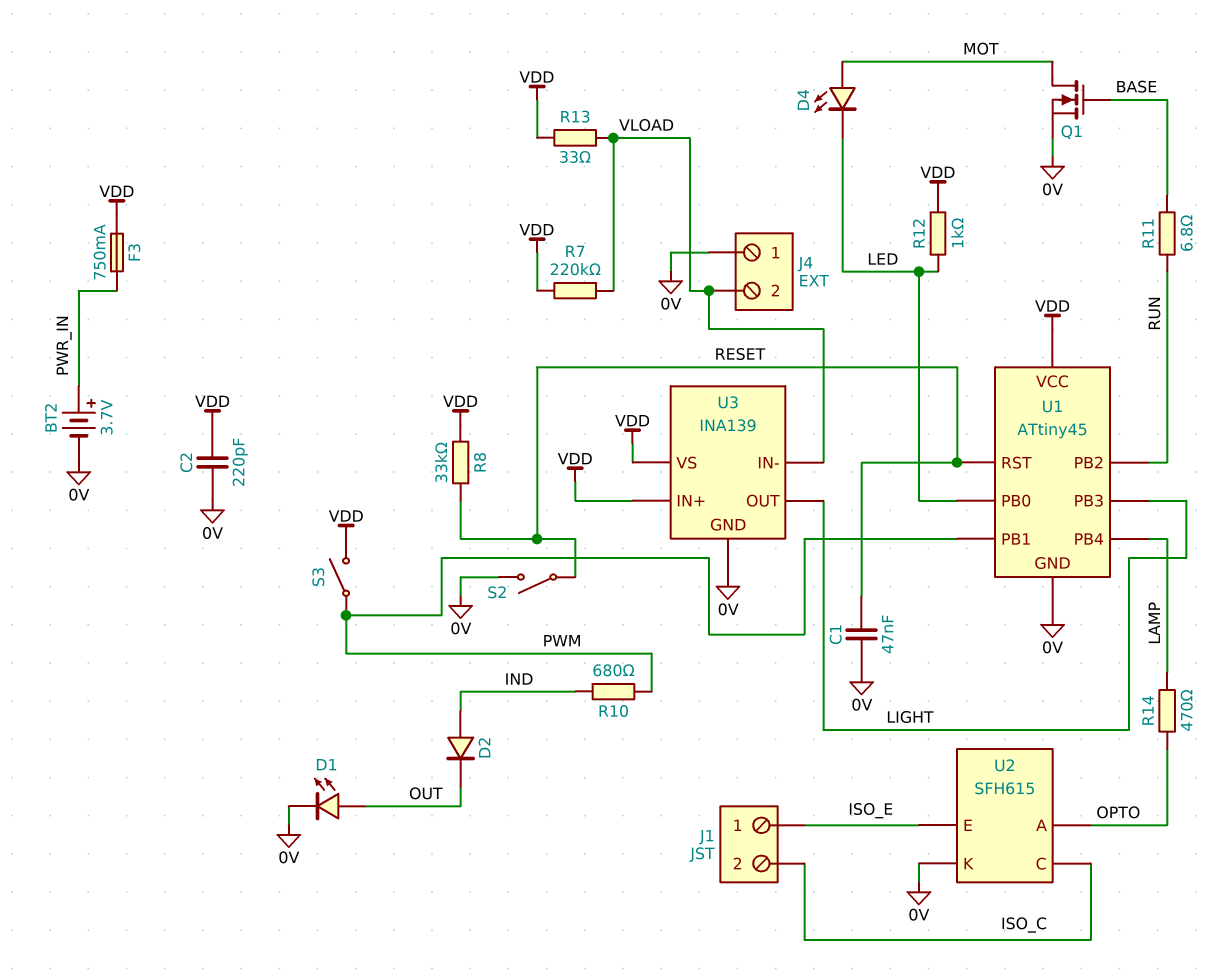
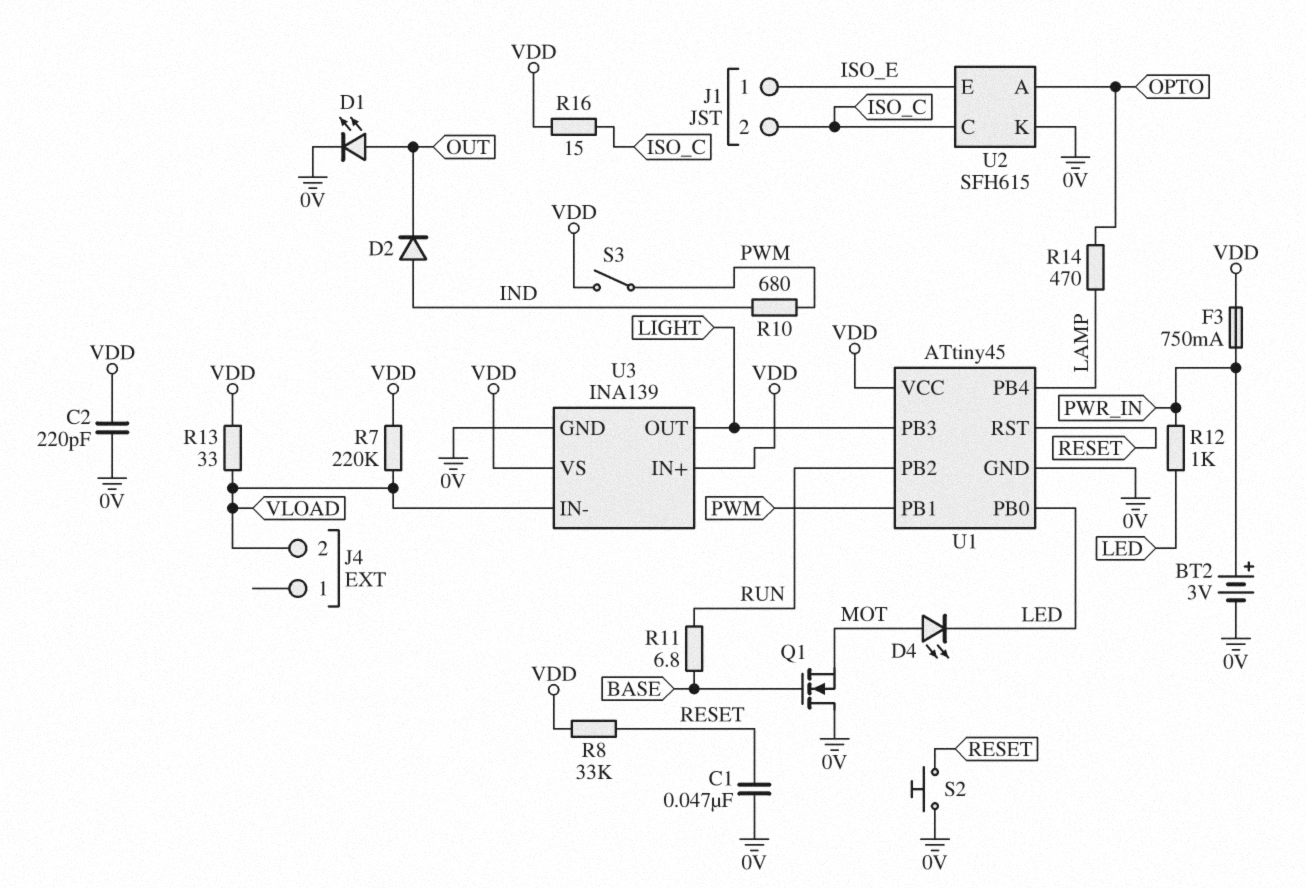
BT2: 3.7V (plus PWR_IN, minus 0V) -> 3V (plus PWR_IN, minus 0V)
J4 pin 1: 0V -> none
Q1: NMOS (G BASE, D MOT, S 0V) -> NMOS (G BASE, D 0V, S MOT)
R12: 1k (LED, VDD) -> 1k (LED, PWR_IN)
R16: none -> 15 (ISO_C, VDD)
S2: switch (0V, RESET) -> button (0V, RESET)

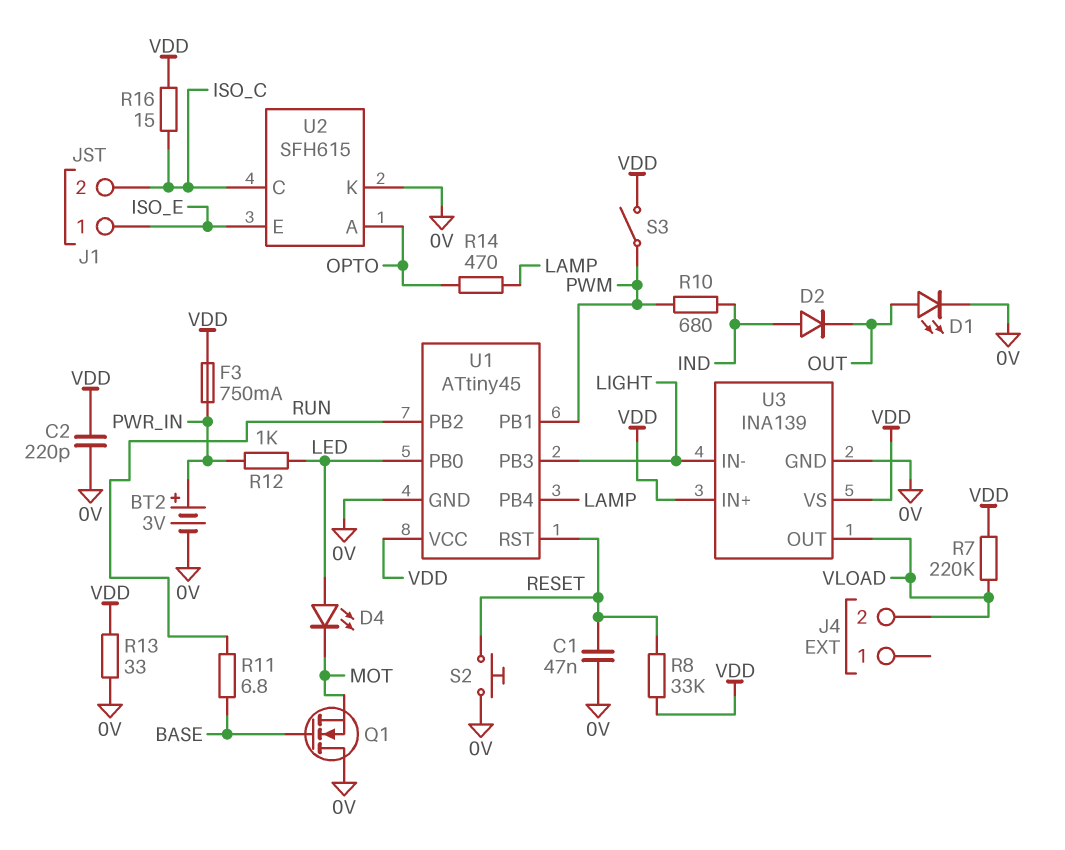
D4: LED (A MOT, K LED) -> LED (A LED, K MOT)
R13: 33 (VDD, VLOAD) -> 33 (0V, VDD)
U3 pin IN-: VLOAD -> LIGHT
U3 pin OUT: LIGHT -> VLOAD

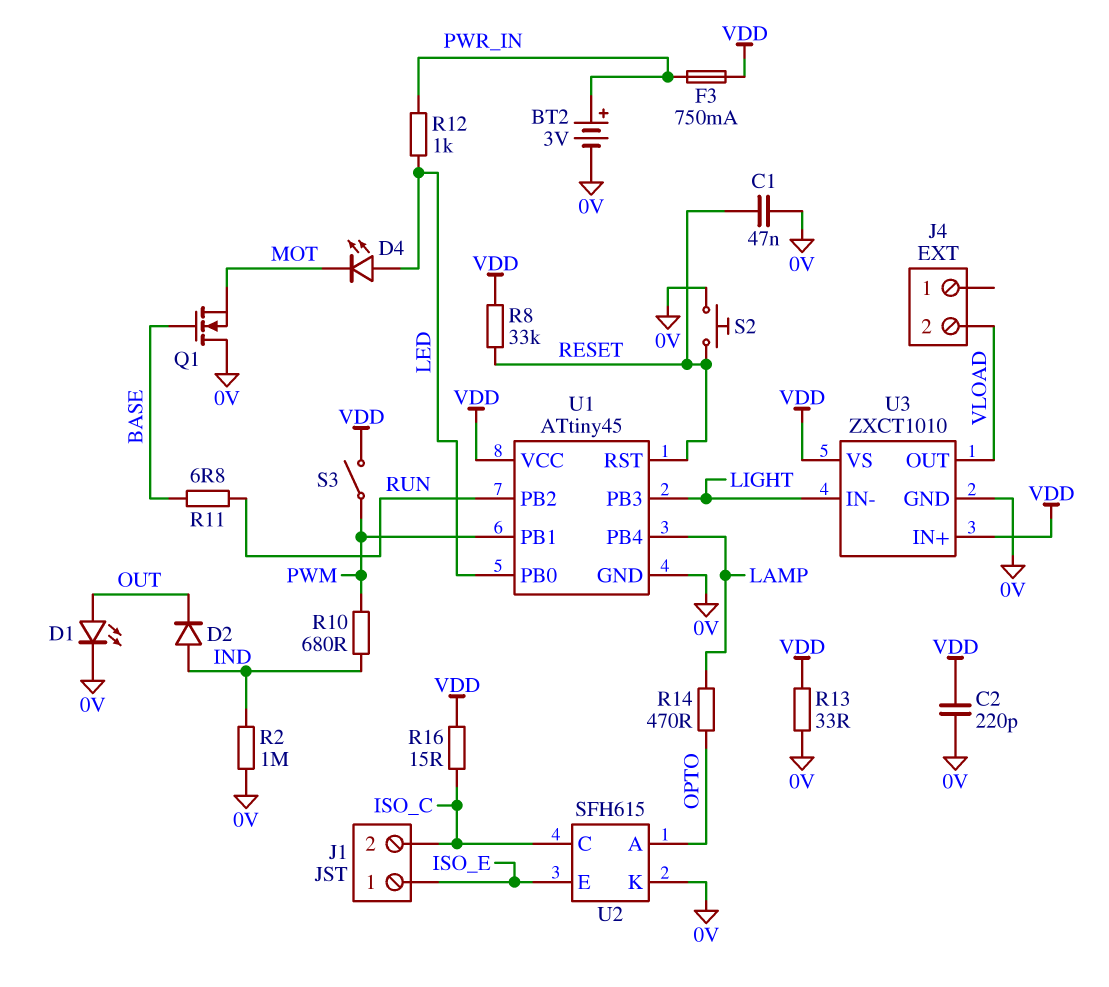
R2: none -> 1M (0V, IND)
R7: 220k (VDD, VLOAD) -> none
U3: INA139 -> ZXCT1010

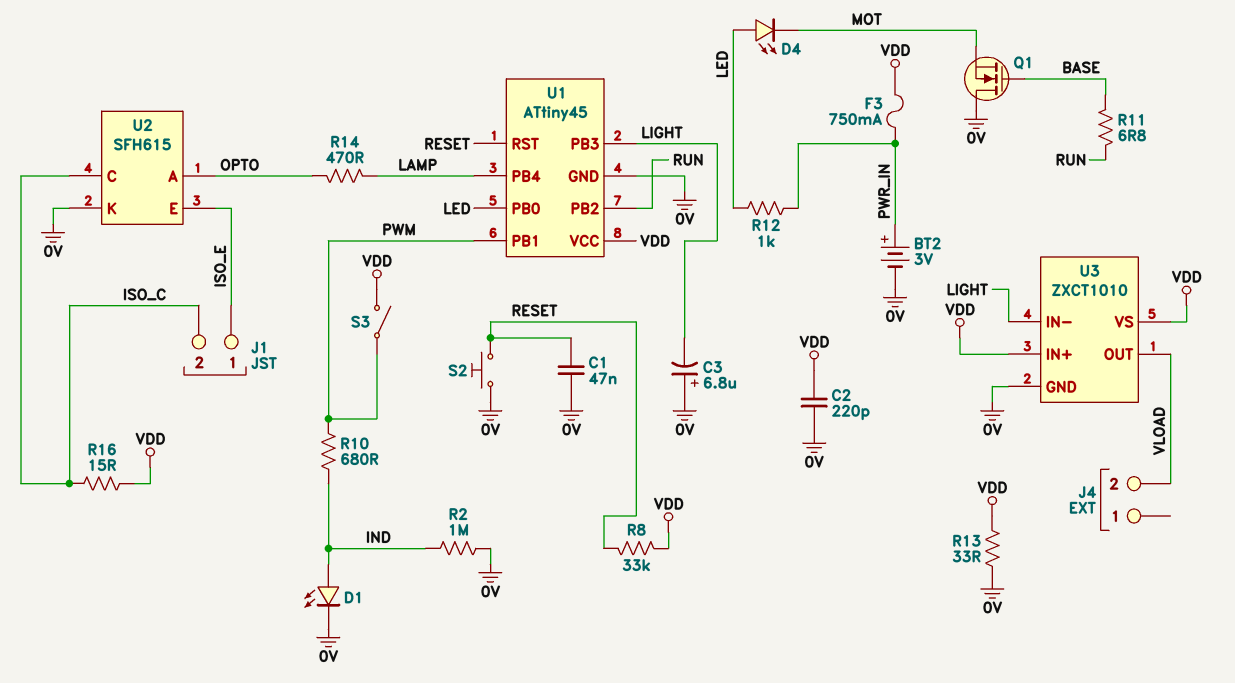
C3: none -> 6.8uF (plus 0V, minus LIGHT)
D1: LED (A OUT, K 0V) -> LED (A IND, K 0V)
D2: diode (A IND, K OUT) -> none

